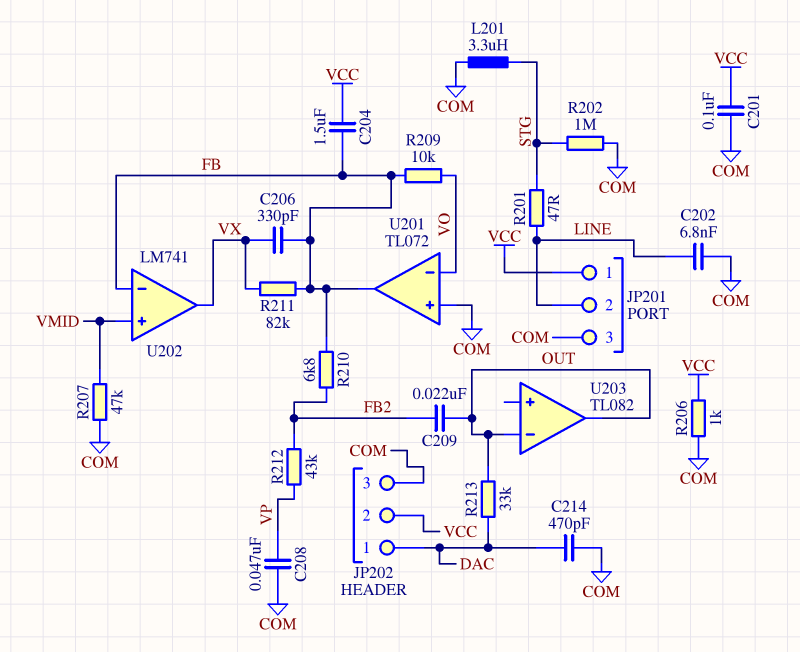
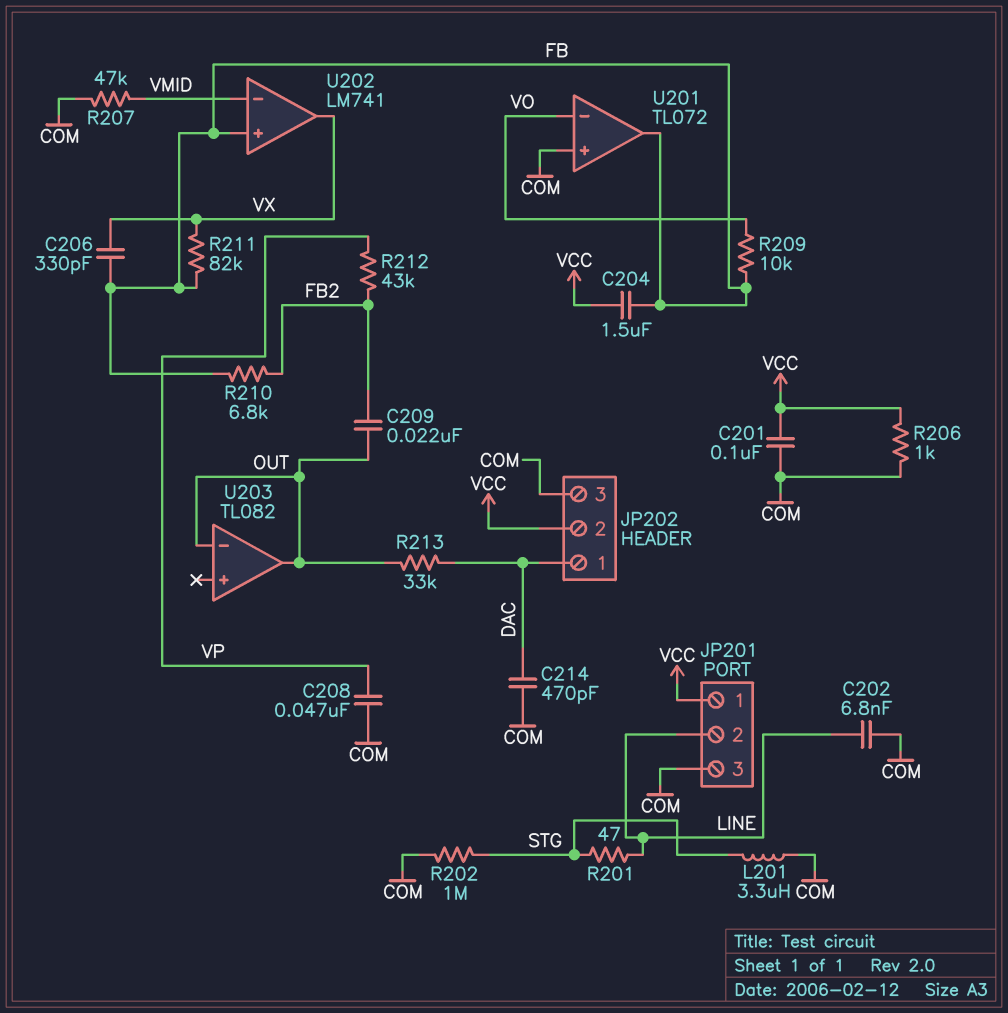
U202 pin in+: VMID -> FB
U202 pin in-: FB -> VMID

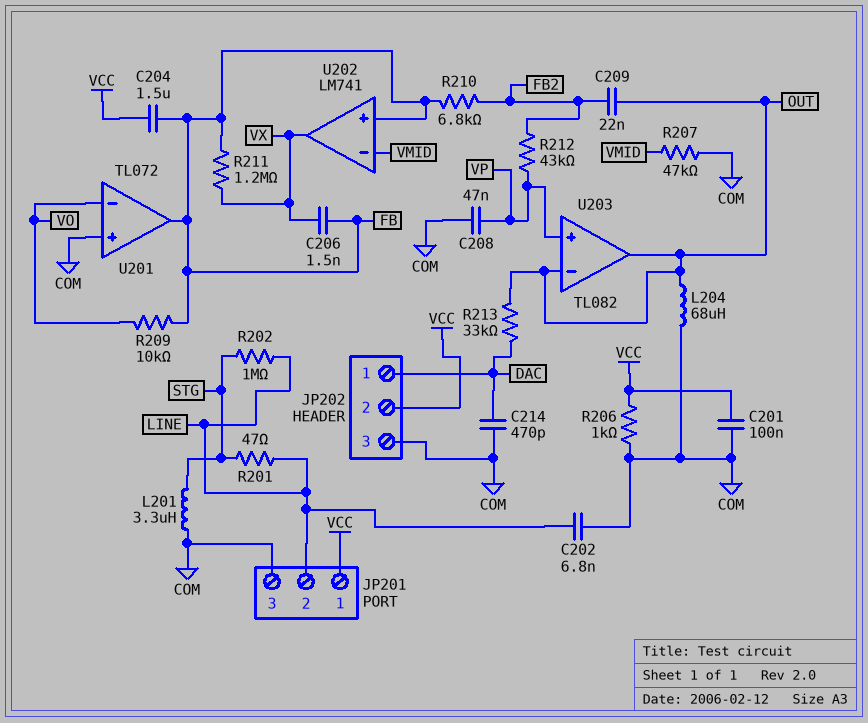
C206: 330pF (FB, VX) -> 1.5nF (FB, VX)
L204: none -> 68uH (COM, OUT)
R202: 1M (COM, STG) -> 1M (LINE, STG)
R211: 82k (FB, VX) -> 1.2M (FB, VX)
U203 pin in+: none -> VP

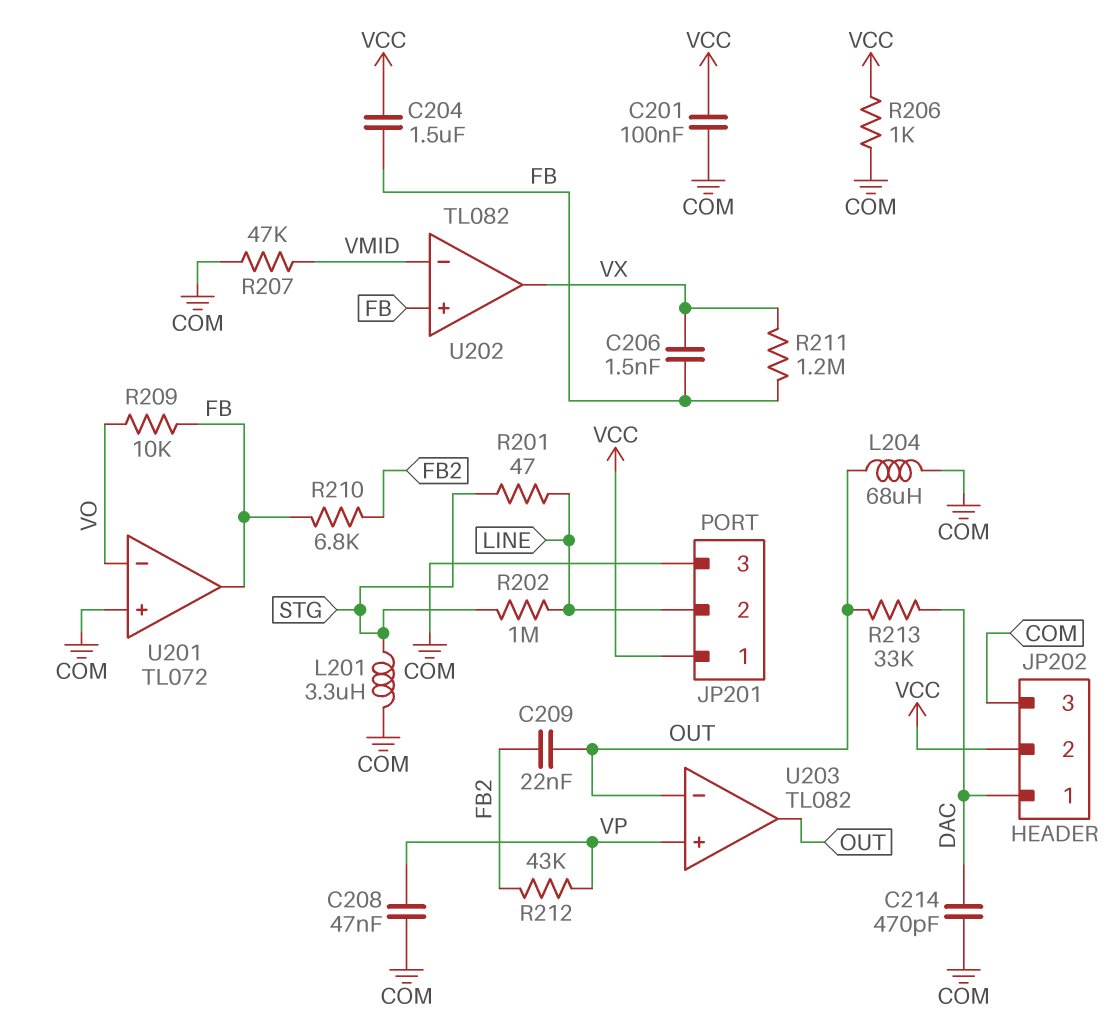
C202: 6.8nF (COM, LINE) -> none
U202: LM741 -> TL082

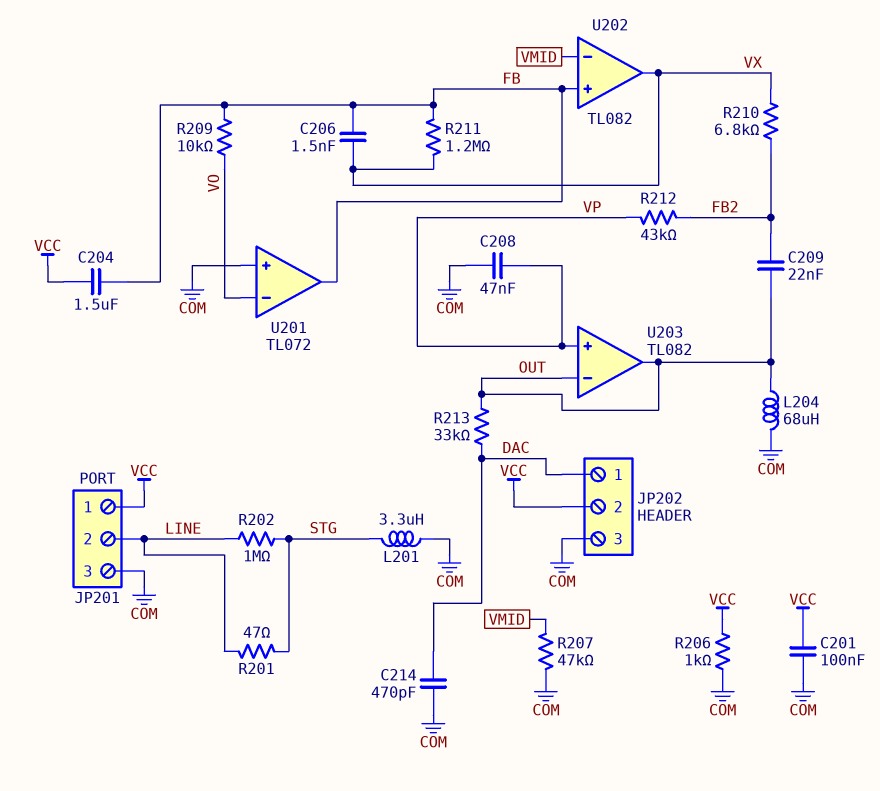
R210: 6.8k (FB, FB2) -> 6.8k (FB2, VX)

